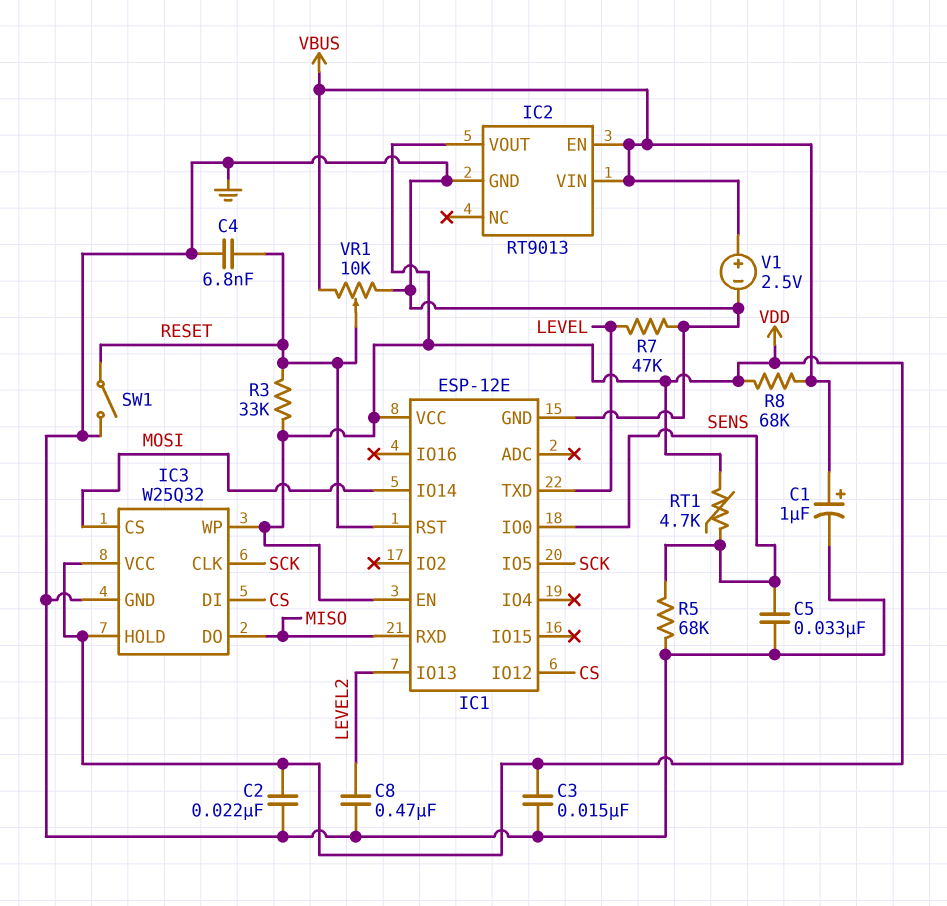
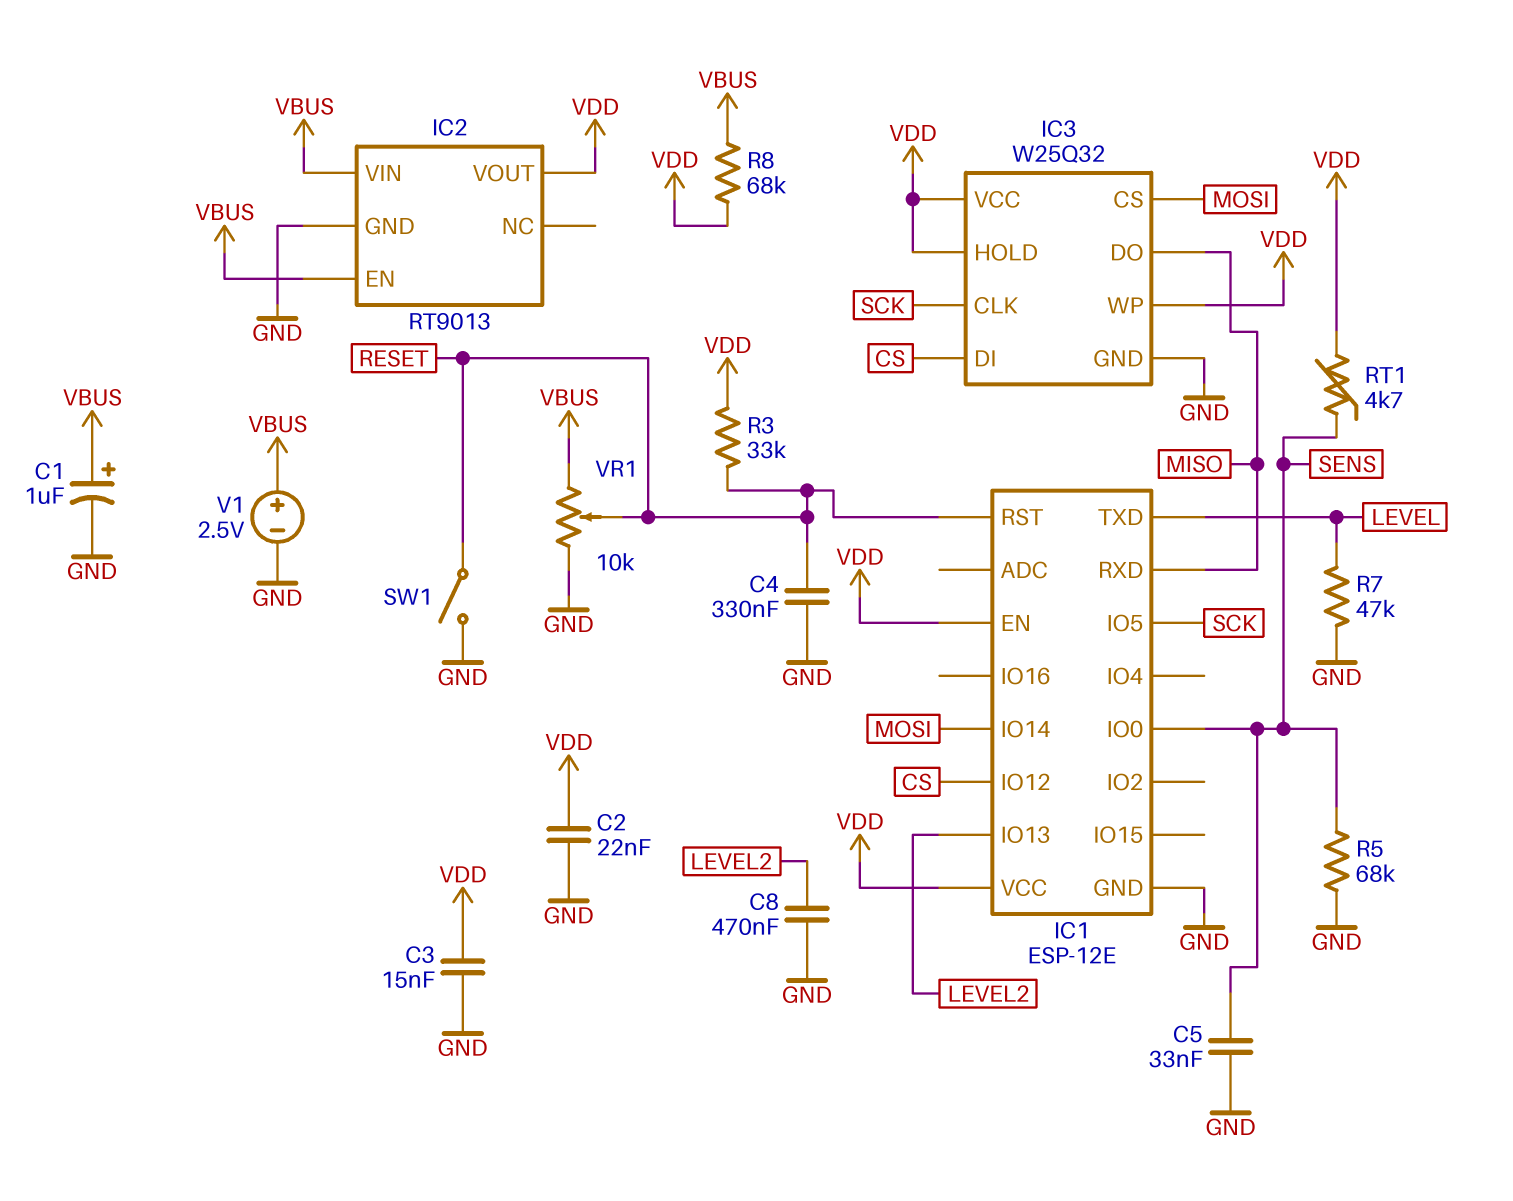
C4: 6.8nF (GND, RESET) -> 330nF (GND, RESET)

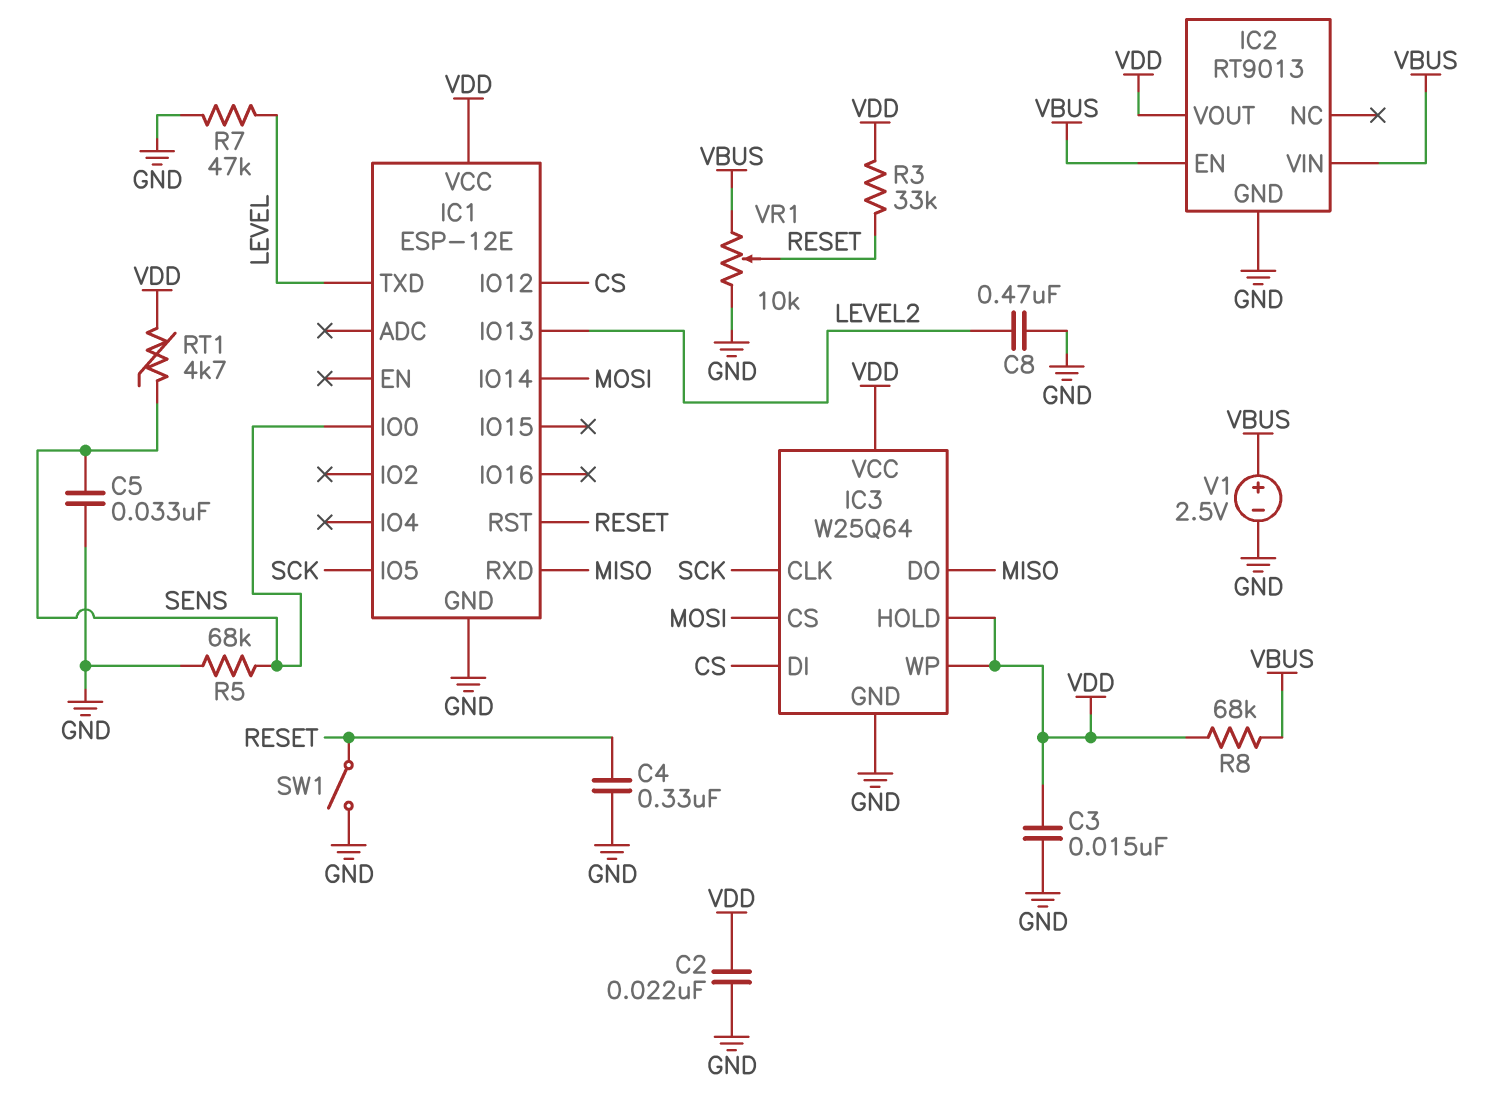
C1: 1uF (plus VBUS, minus GND) -> none
IC1 pin EN: VDD -> none
IC3: W25Q32 -> W25Q64

